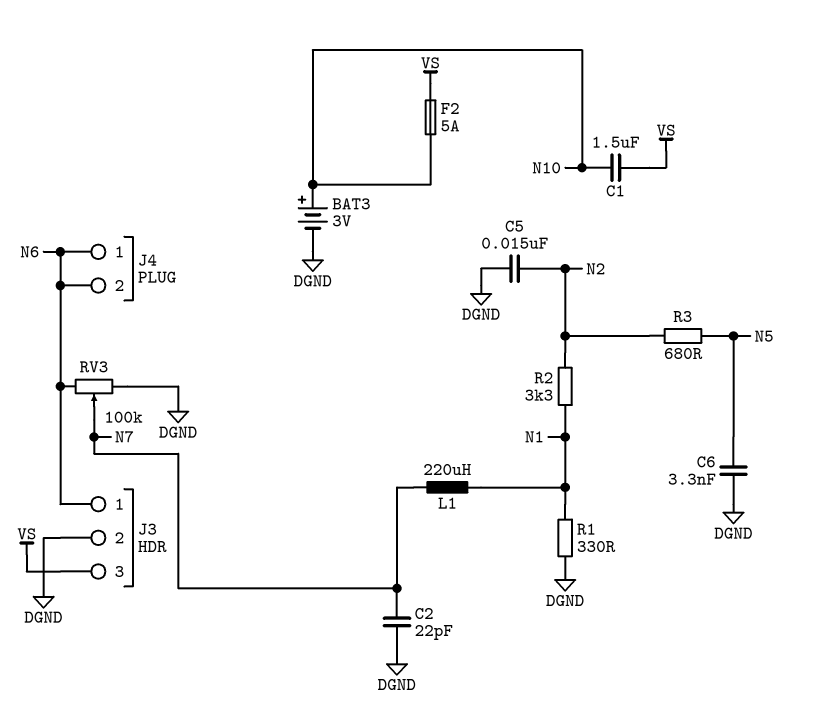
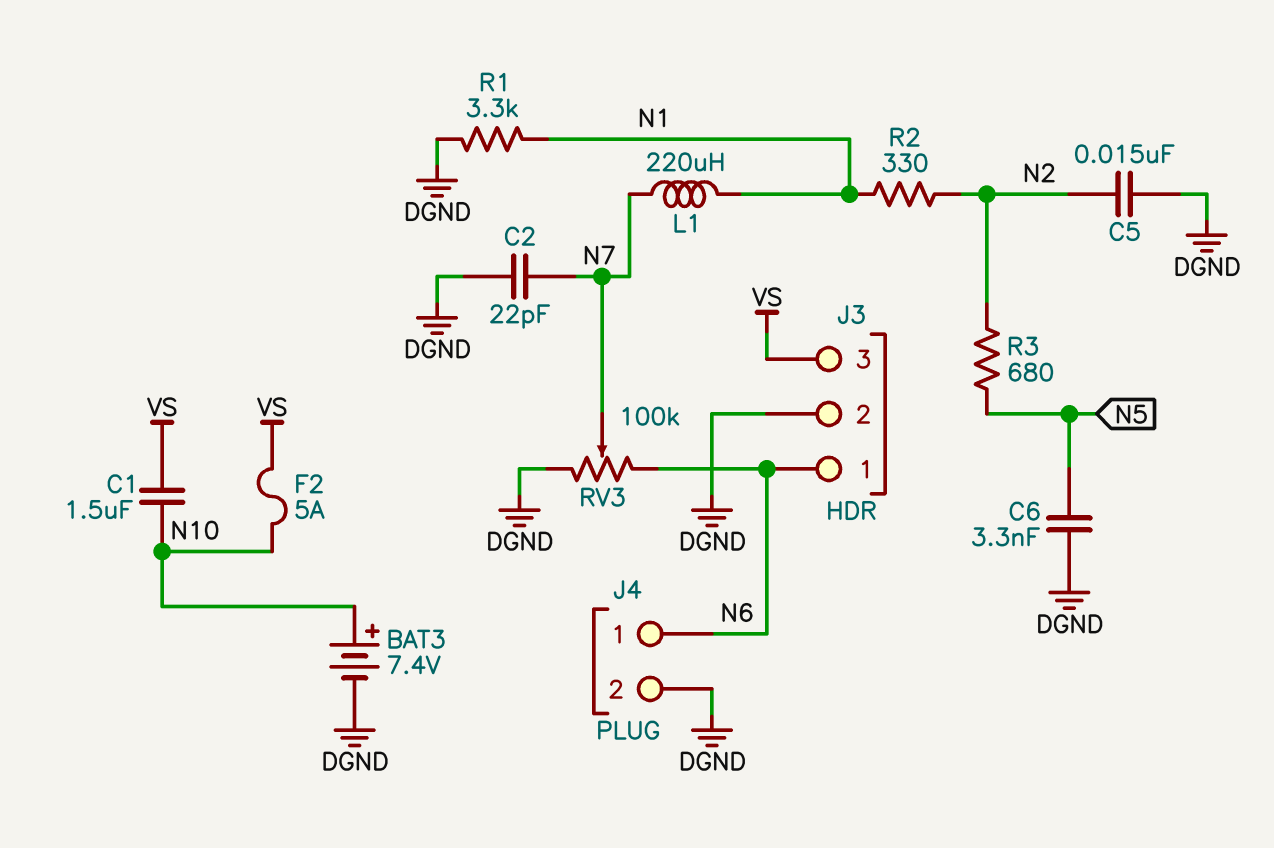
BAT3: 3V (plus N10, minus DGND) -> 7.4V (plus N10, minus DGND)
J4 pin 2: N6 -> DGND
R1: 330 (DGND, N1) -> 3.3k (DGND, N1)
R2: 3.3k (N1, N2) -> 330 (N1, N2)

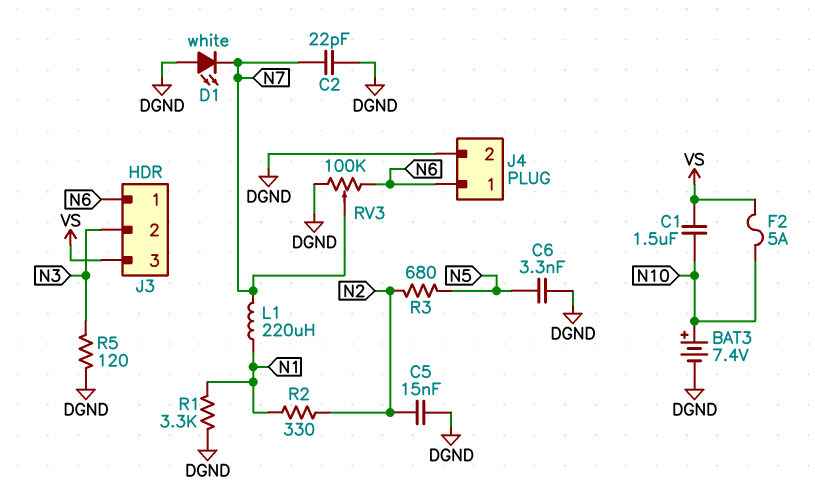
D1: none -> LED white (A DGND, K N7)
J3 pin 2: DGND -> N3
R5: none -> 120 (DGND, N3)

